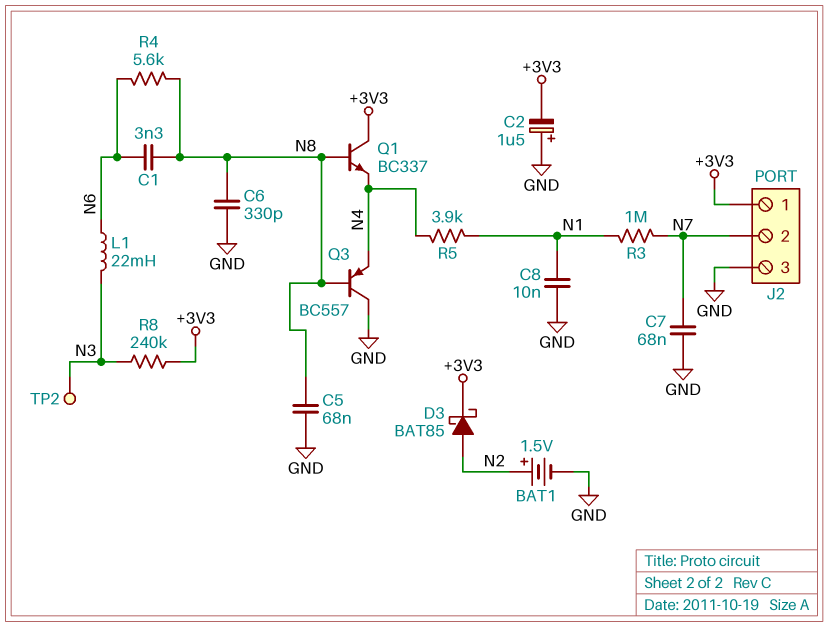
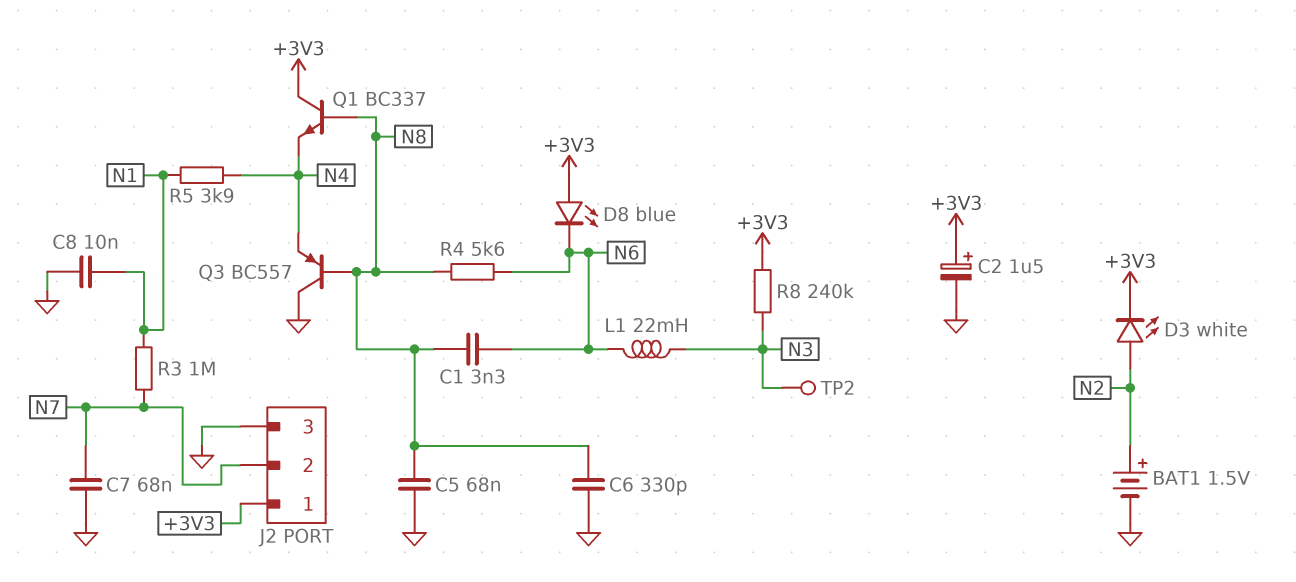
C2: 1.5uF (plus GND, minus +3V3) -> 1.5uF (plus +3V3, minus GND)
D3: schottky BAT85 (A N2, K +3V3) -> LED white (A N2, K +3V3)
D8: none -> LED blue (A +3V3, K N6)

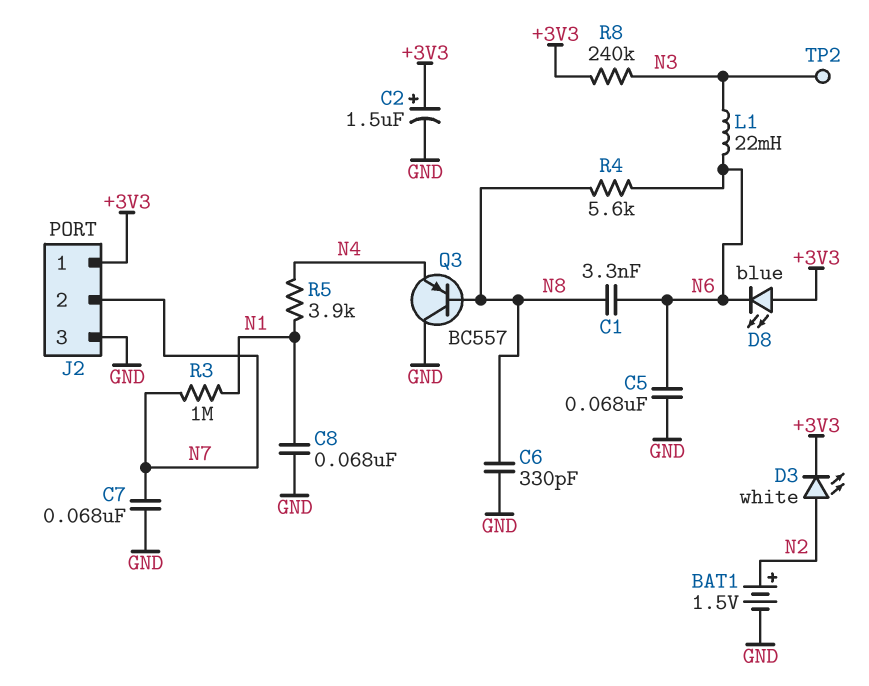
C5: 68nF (GND, N8) -> 68nF (GND, N6)
C8: 10nF (GND, N1) -> 68nF (GND, N1)
Q1: NPN BC337 (B N8, C +3V3, E N4) -> none

